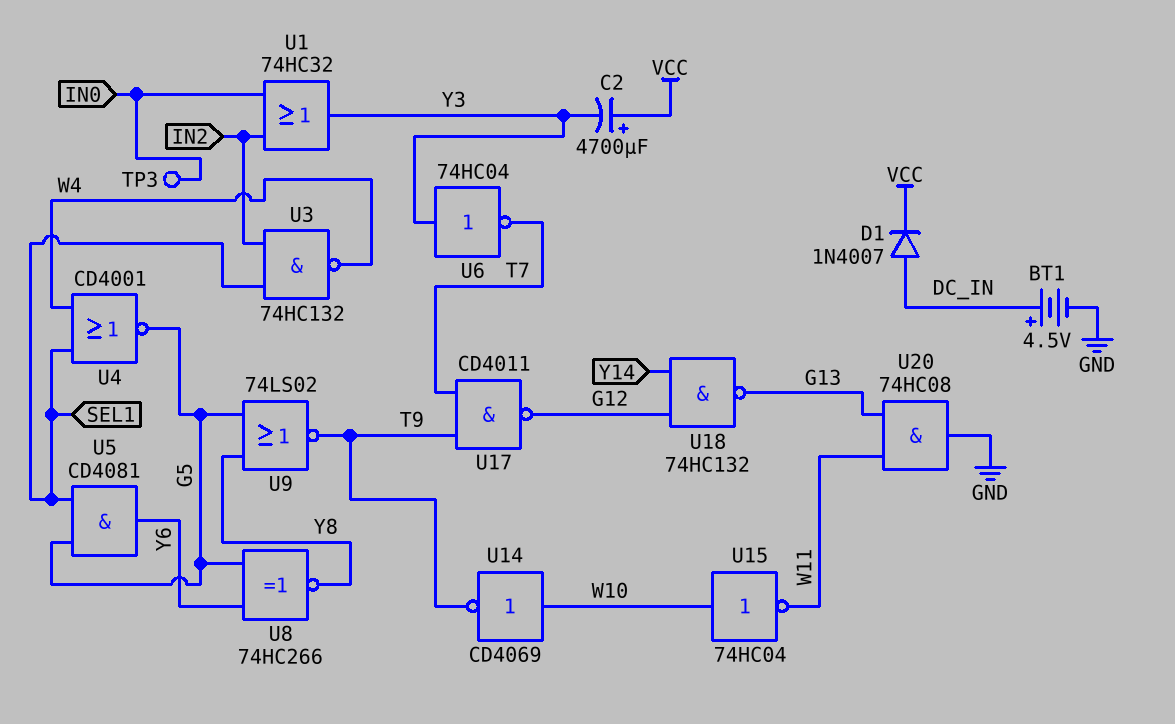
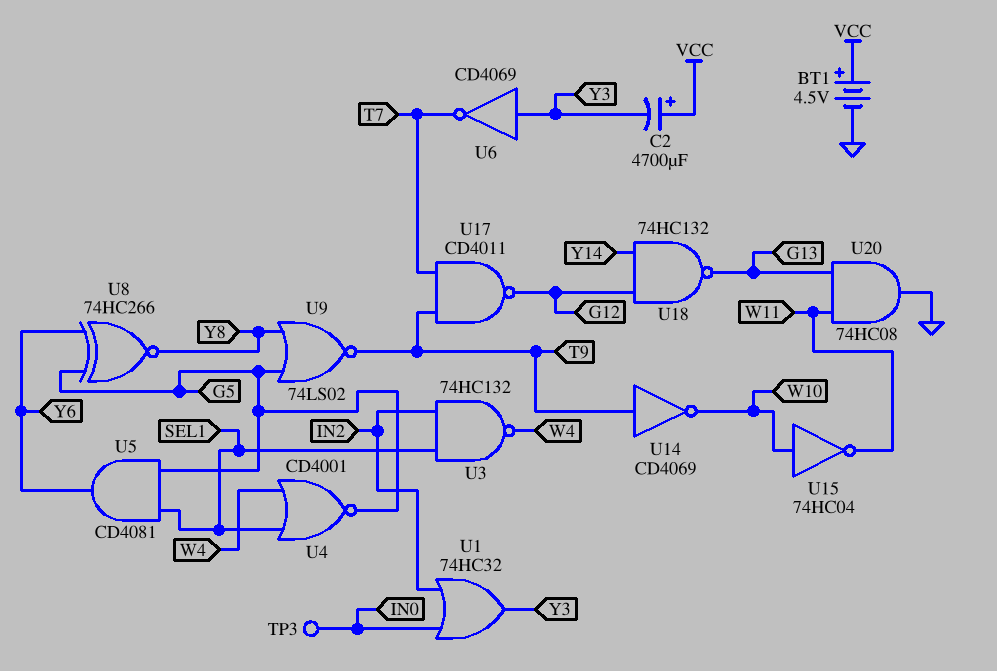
BT1: 4.5V (plus DC_IN, minus GND) -> 4.5V (plus VCC, minus GND)
D1: diode 1N4007 (A DC_IN, K VCC) -> none
U6: NOT 74HC04 (in Y3, out T7) -> NOT CD4069 (in Y3, out T7)
U14: NOT CD4069 (in W10, out T9) -> NOT CD4069 (in T9, out W10)

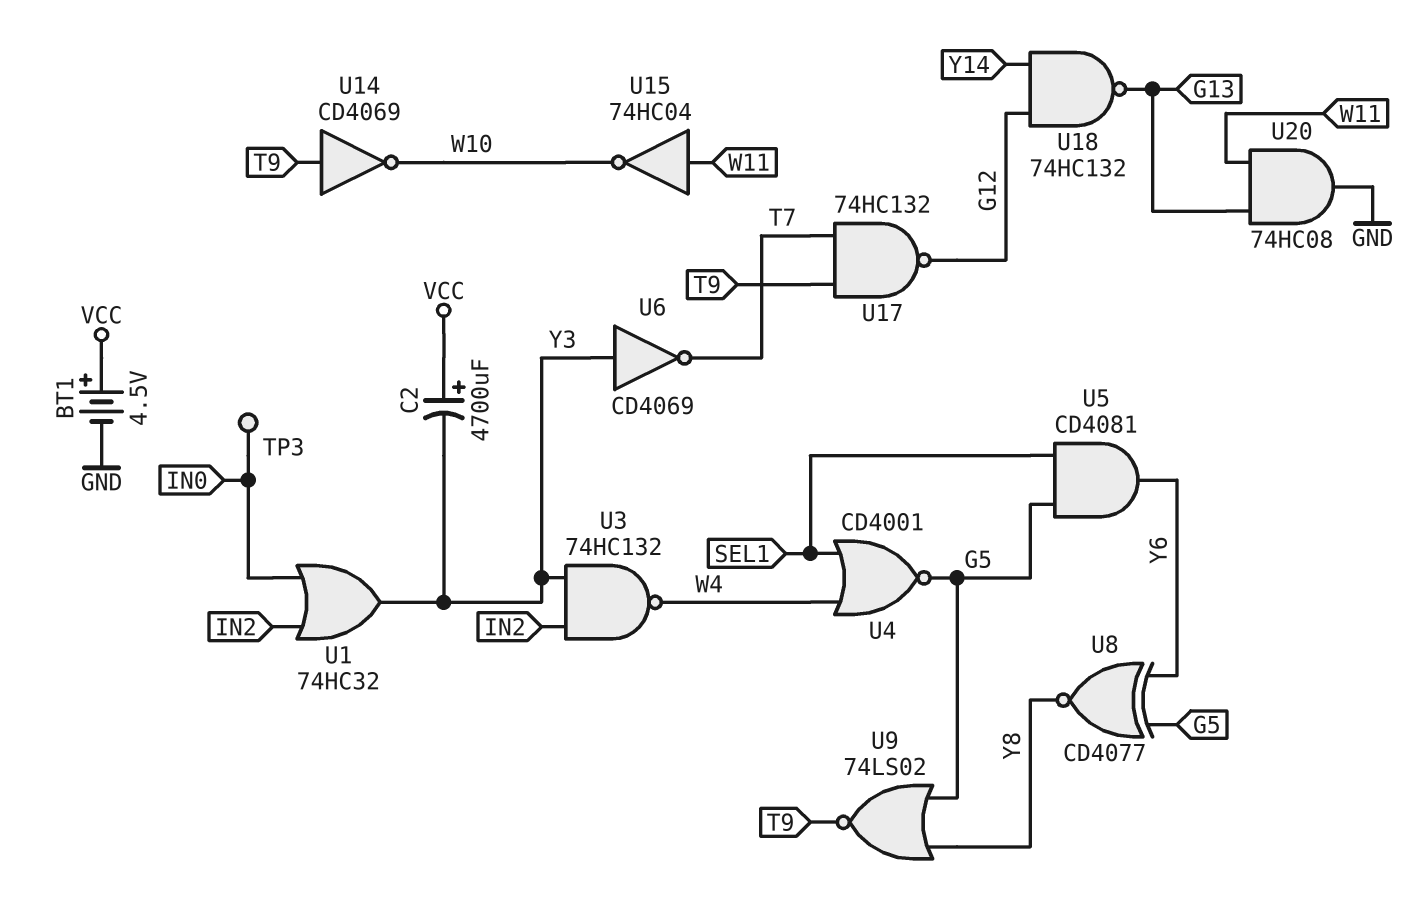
U3: NAND 74HC132 (in IN2, in SEL1, out W4) -> NAND 74HC132 (in IN2, in Y3, out W4)
U8: XNOR 74HC266 (in G5, in Y6, out Y8) -> XNOR CD4077 (in G5, in Y6, out Y8)
U15: NOT 74HC04 (in W10, out W11) -> NOT 74HC04 (in W11, out W10)
U17: NAND CD4011 (in T7, in T9, out G12) -> NAND 74HC132 (in T7, in T9, out G12)

